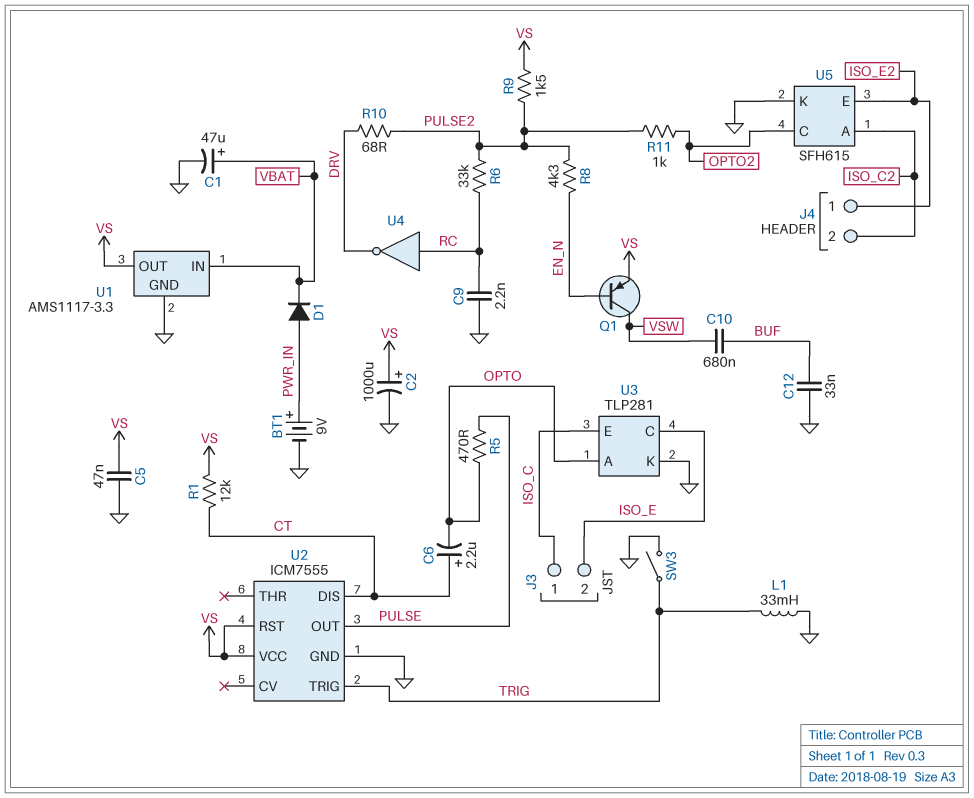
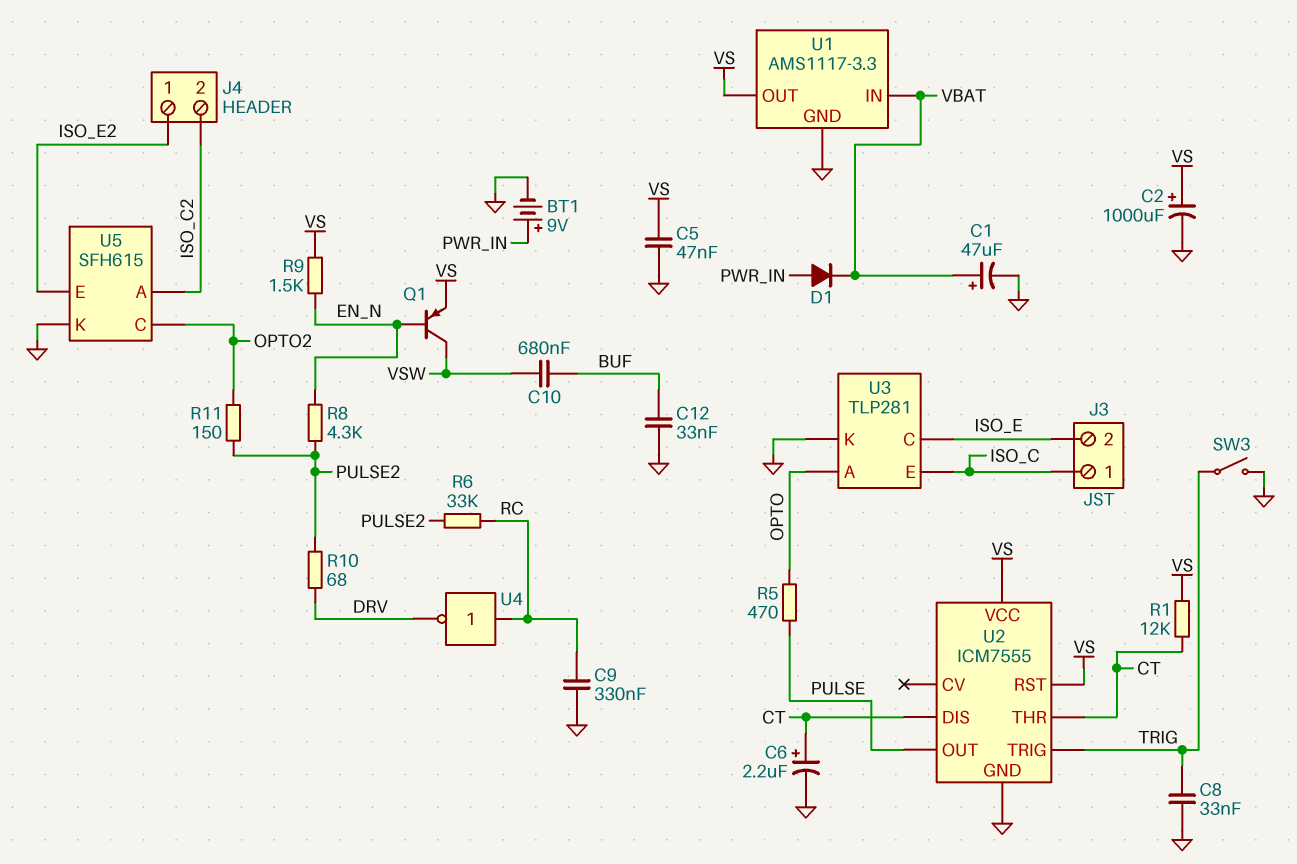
C6: 2.2uF (plus CT, minus OPTO) -> 2.2uF (plus CT, minus GND)
C8: none -> 33nF (GND, TRIG)
C9: 2.2nF (GND, RC) -> 330nF (GND, RC)
L1: 33mH (GND, TRIG) -> none
R9: 1.5k (PULSE2, VS) -> 1.5k (EN_N, VS)
R11: 1k (OPTO2, PULSE2) -> 150 (OPTO2, PULSE2)
U2 pin THR: none -> CT

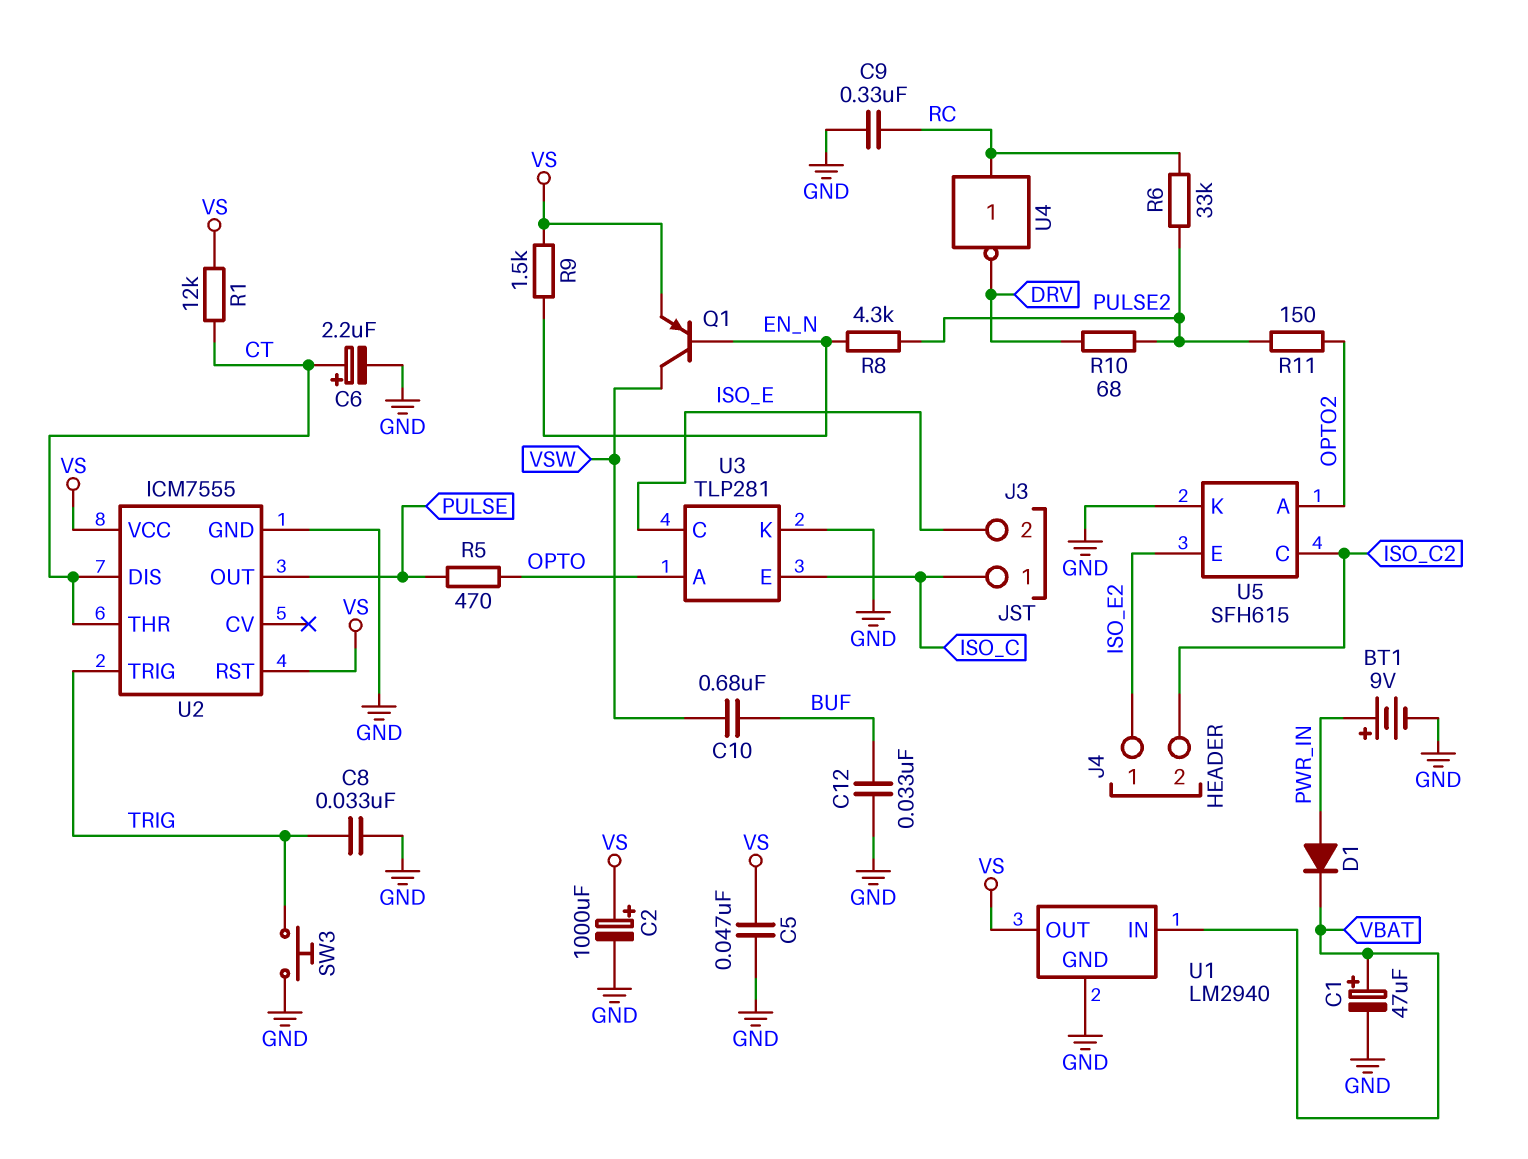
SW3: switch (GND, TRIG) -> button (GND, TRIG)
U1: AMS1117-3.3 -> LM2940
U5 pin A: ISO_C2 -> OPTO2
U5 pin C: OPTO2 -> ISO_C2

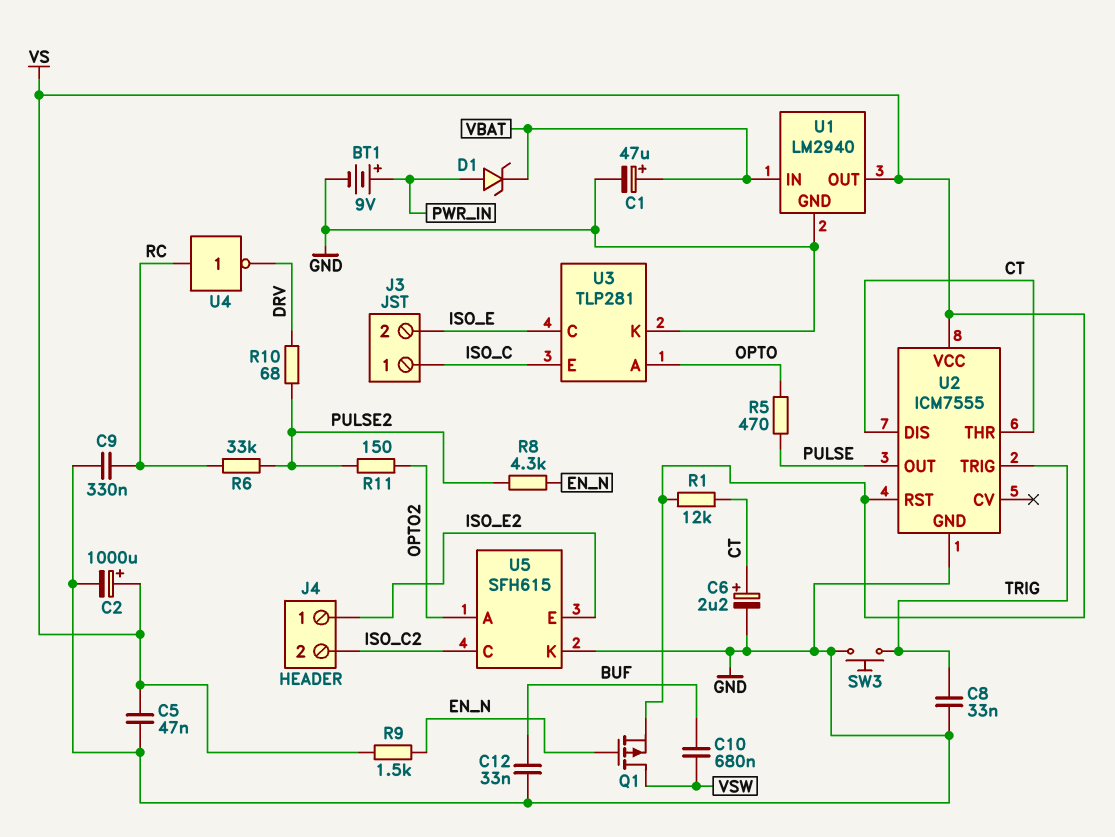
D1: diode (A PWR_IN, K VBAT) -> zener (A PWR_IN, K VBAT)
Q1: PNP (B EN_N, C VSW, E VS) -> PMOS (G EN_N, D VSW, S VS)

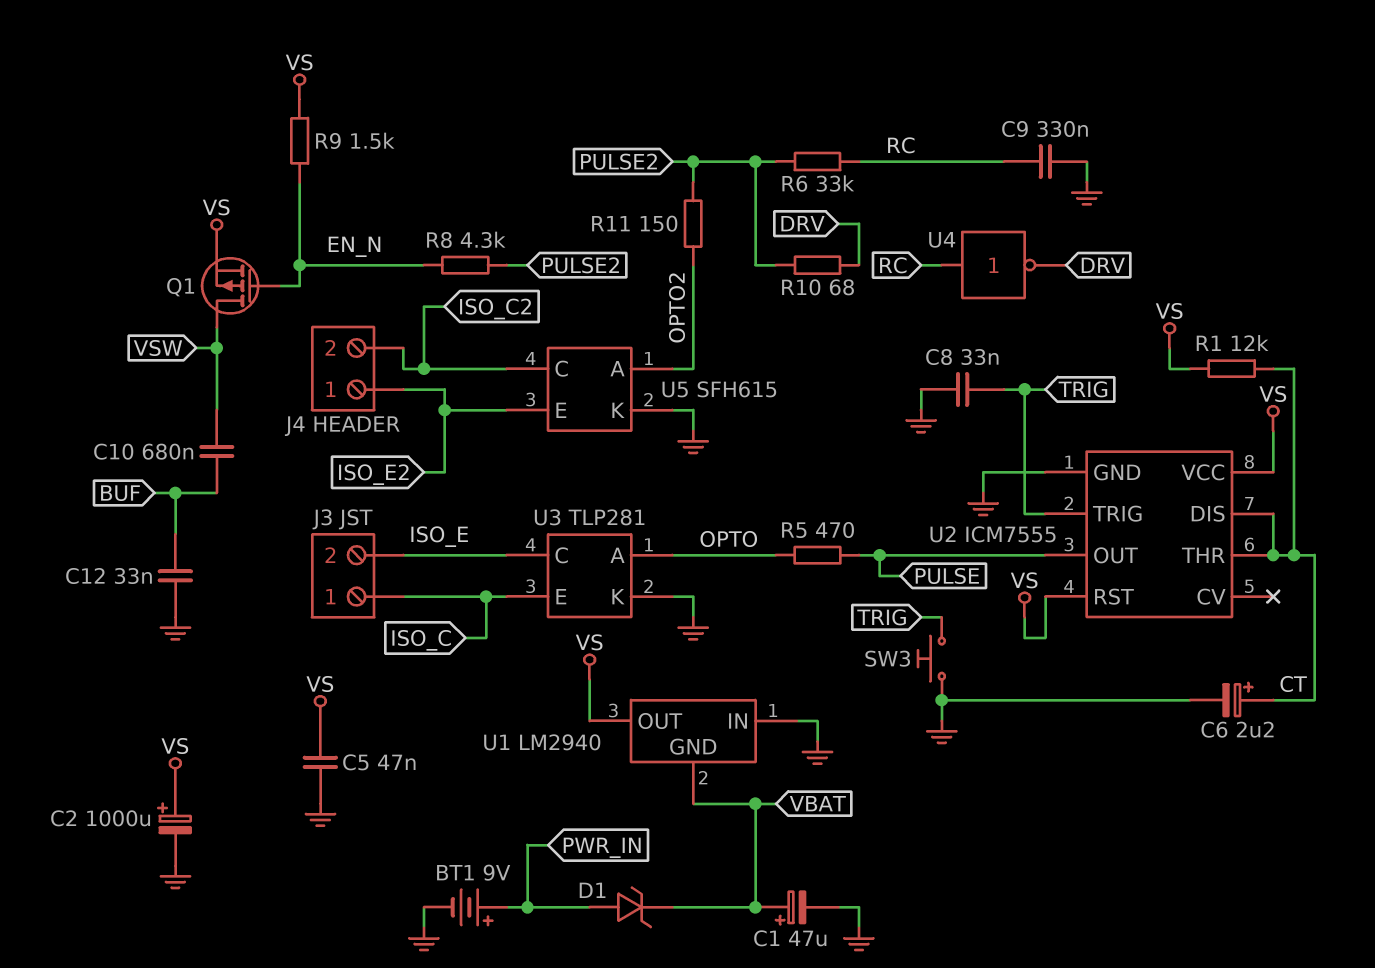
U1 pin GND: GND -> VBAT
U1 pin IN: VBAT -> GND

